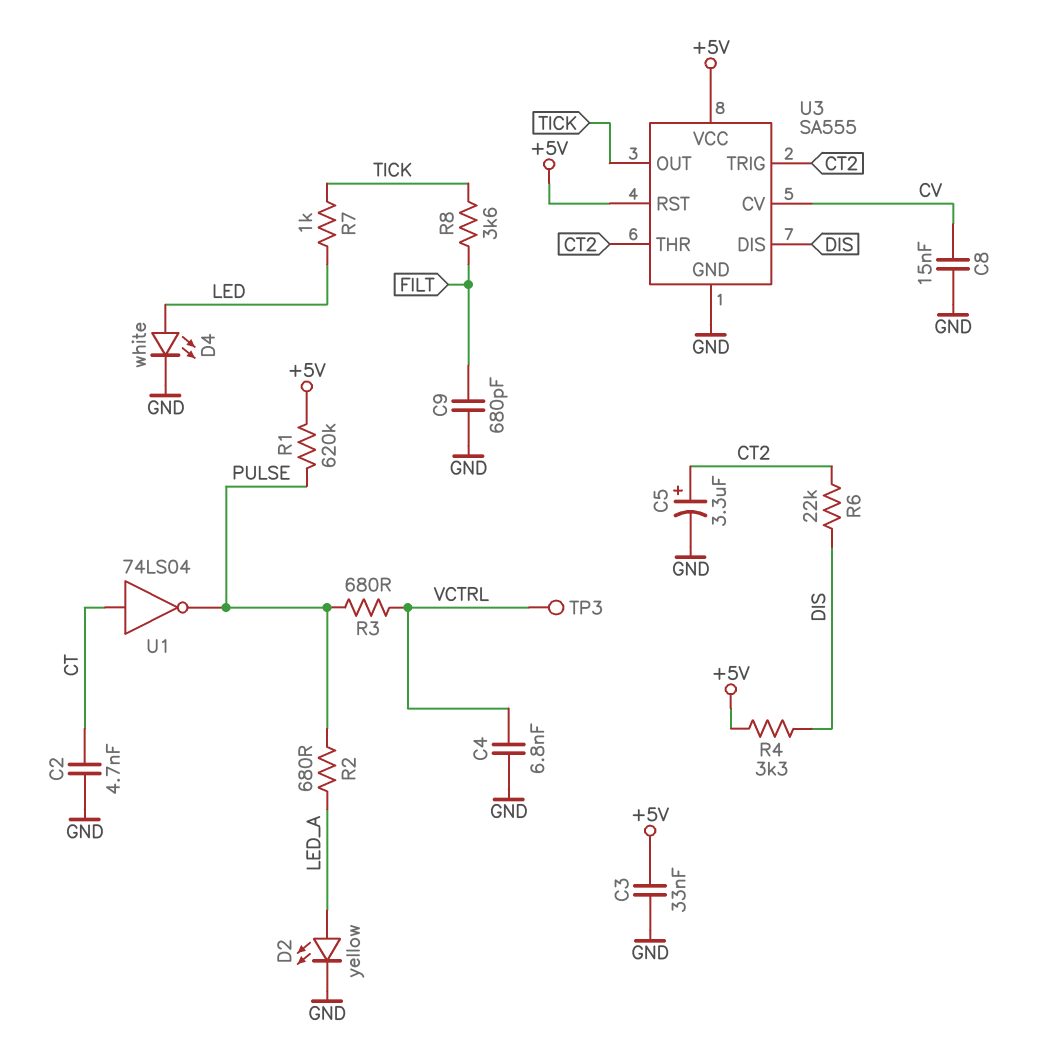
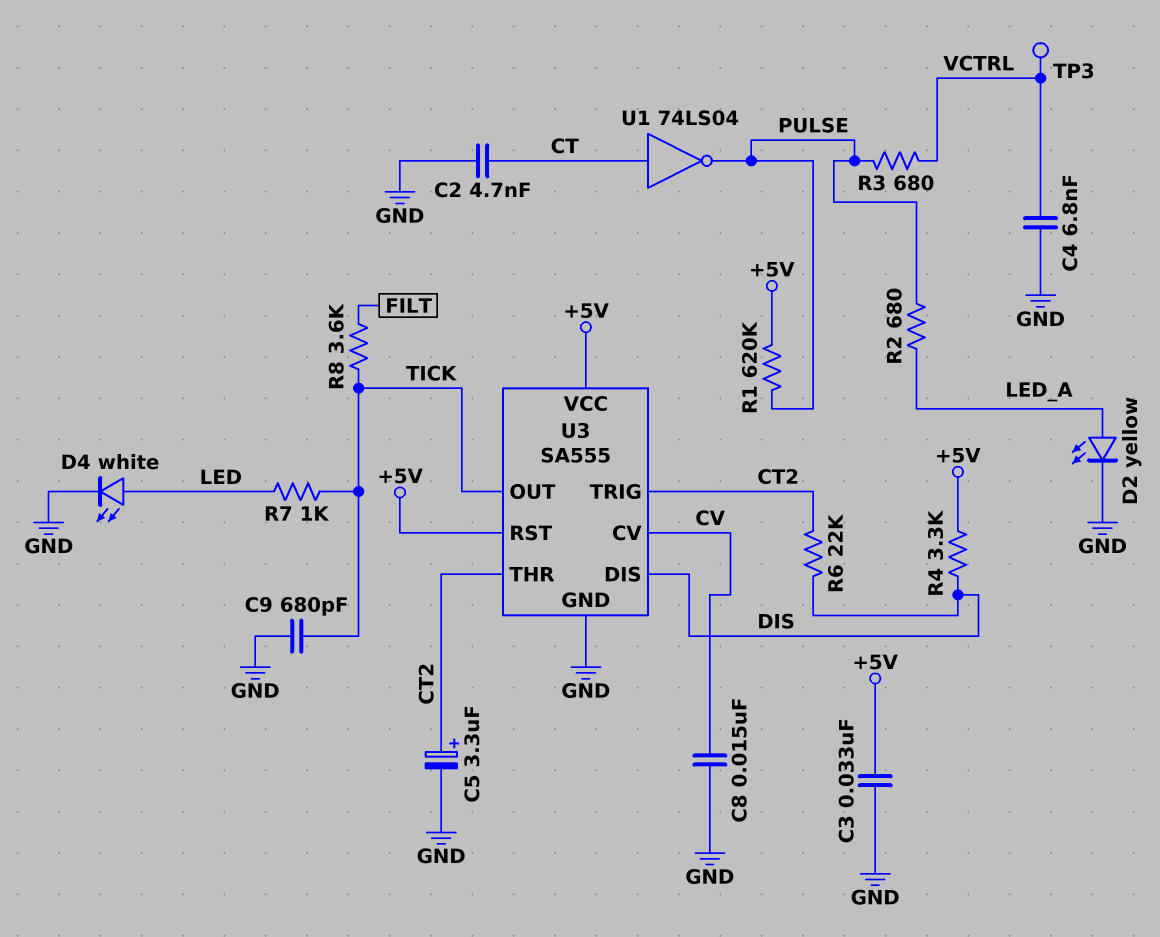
C9: 680pF (FILT, GND) -> 680pF (GND, TICK)

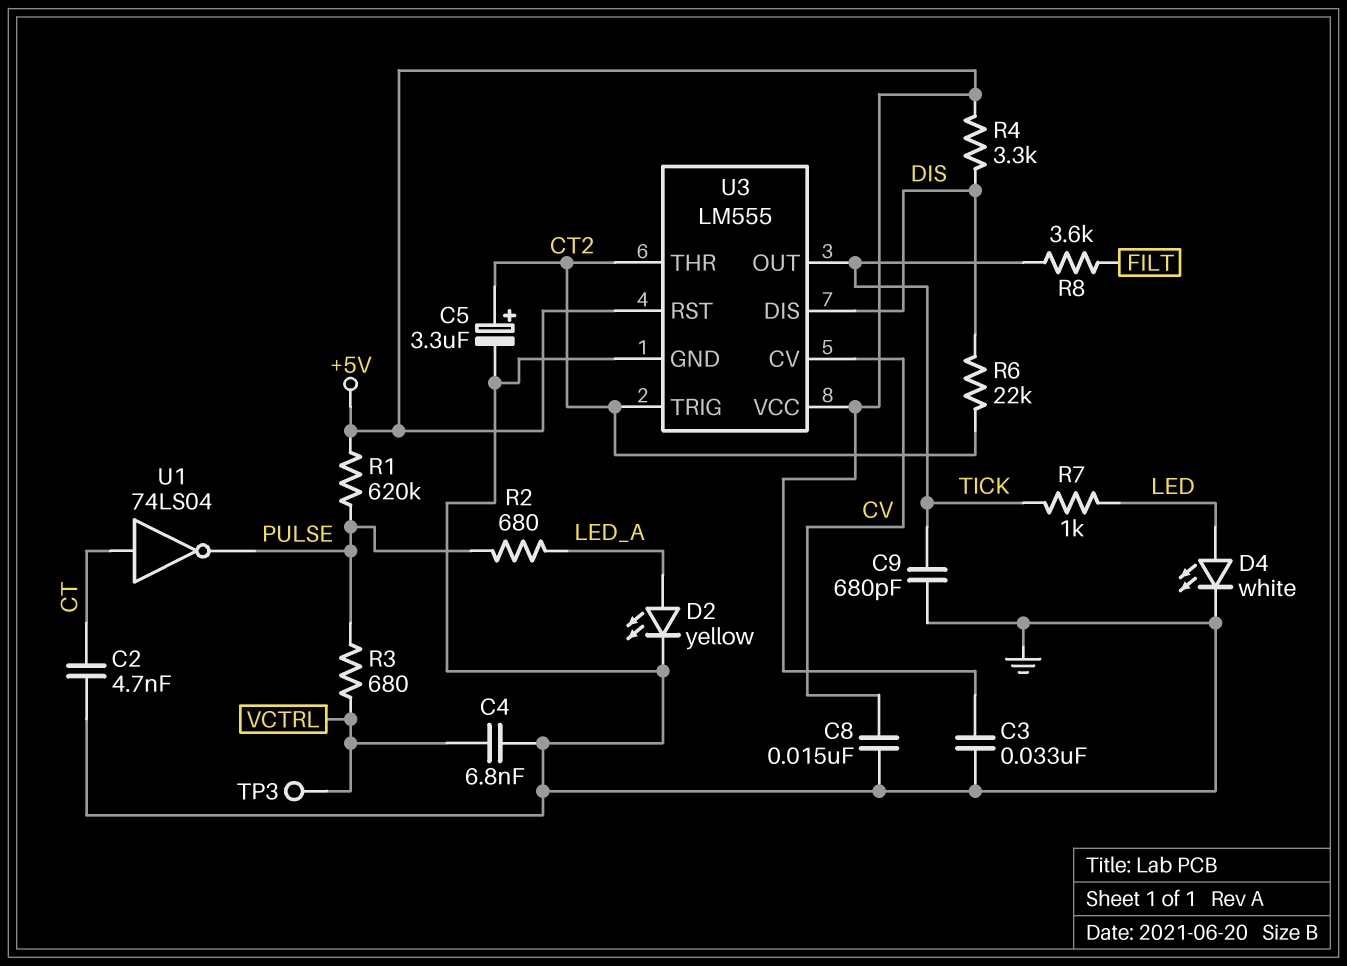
U3: SA555 -> LM555

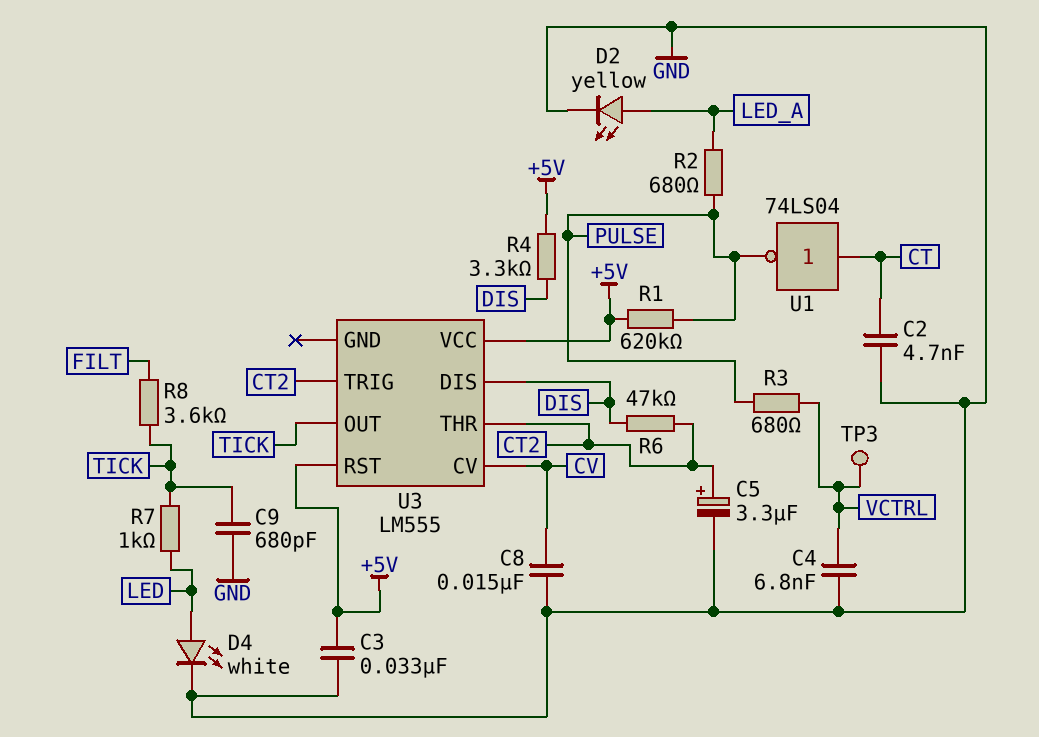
R6: 22k (CT2, DIS) -> 47k (CT2, DIS)
U3 pin GND: GND -> none

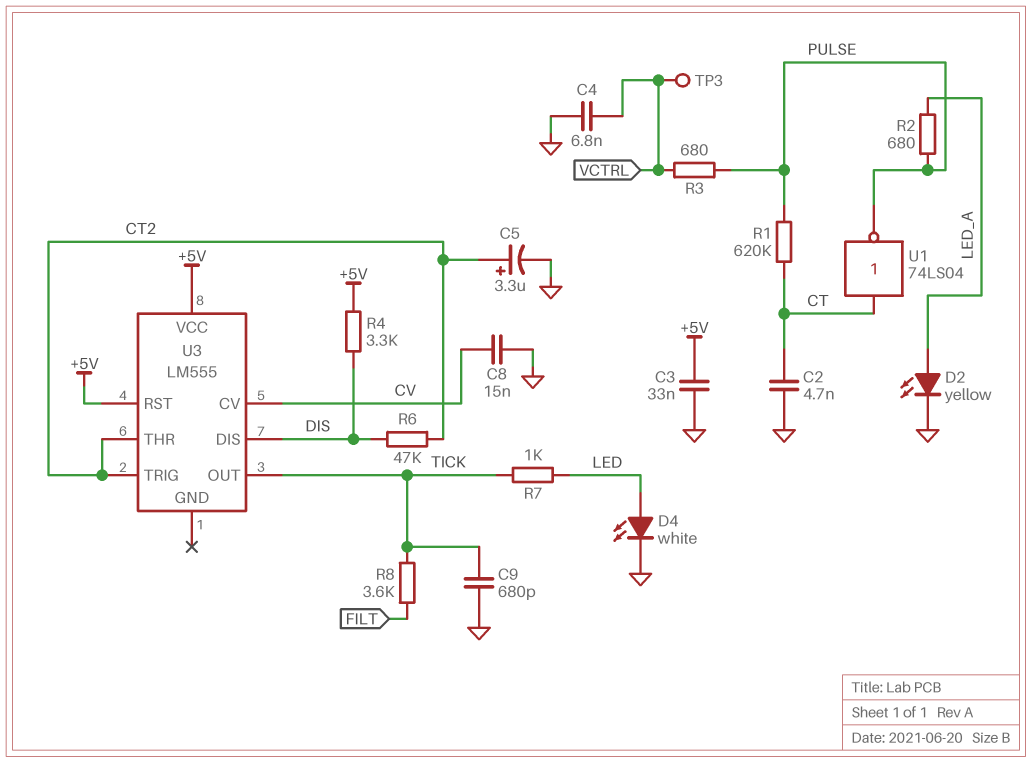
R1: 620k (+5V, PULSE) -> 620k (CT, PULSE)

